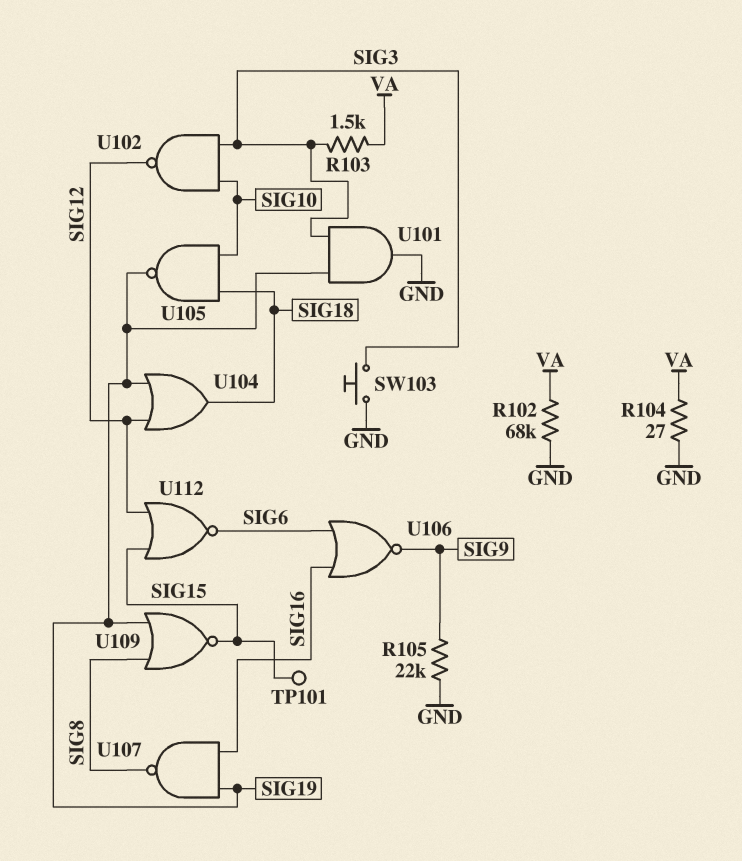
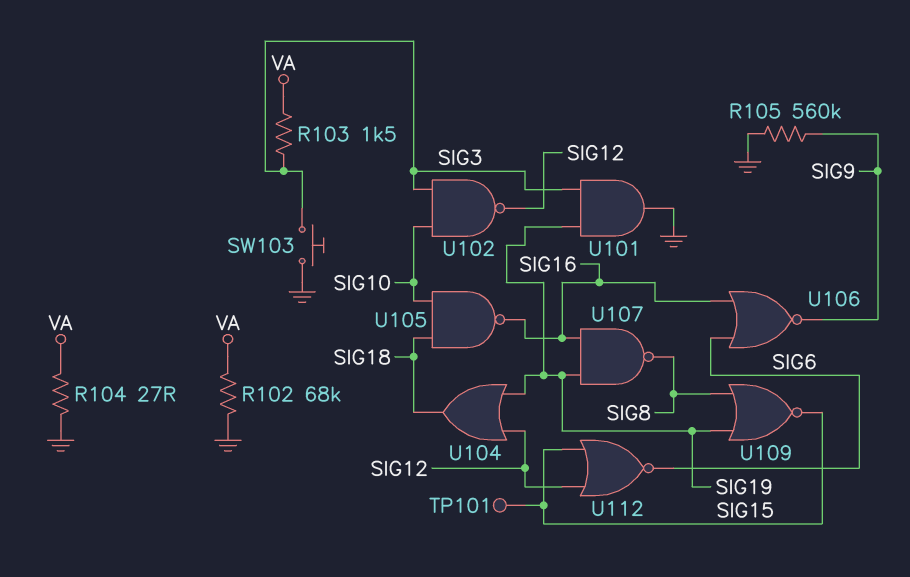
R105: 22k (GND, SIG9) -> 560k (GND, SIG9)
U105: NAND (in SIG10, in SIG18, out SIG19) -> NAND (in SIG10, in SIG18, out SIG16)

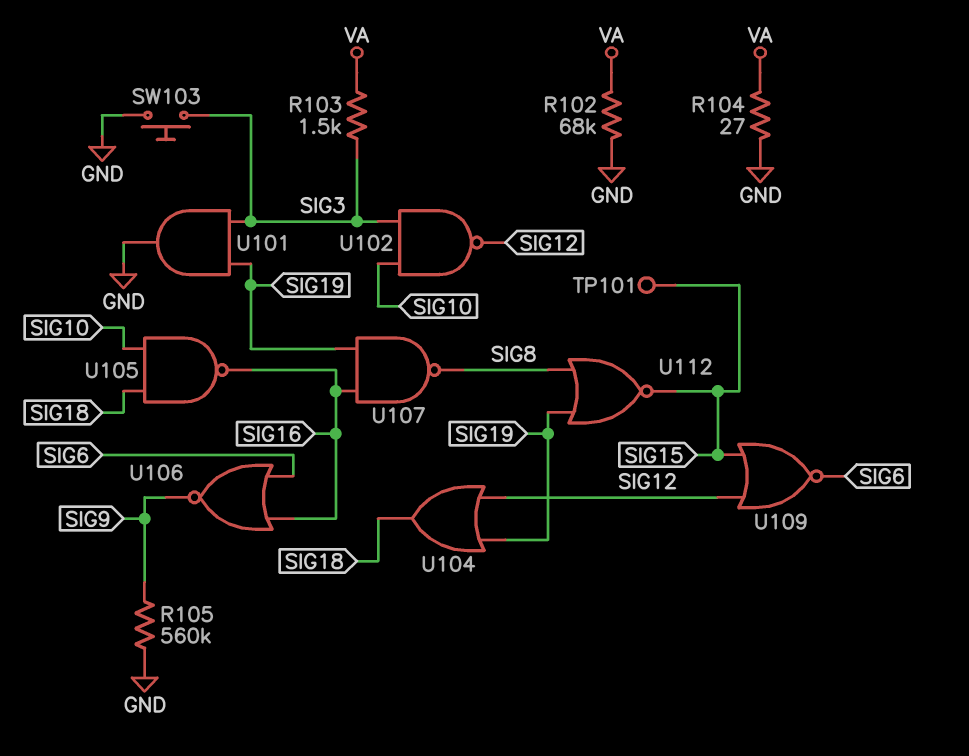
U109: NOR (in SIG8, in SIG19, out SIG15) -> NOR (in SIG12, in SIG15, out SIG6)
U112: NOR (in SIG12, in SIG15, out SIG6) -> NOR (in SIG8, in SIG19, out SIG15)

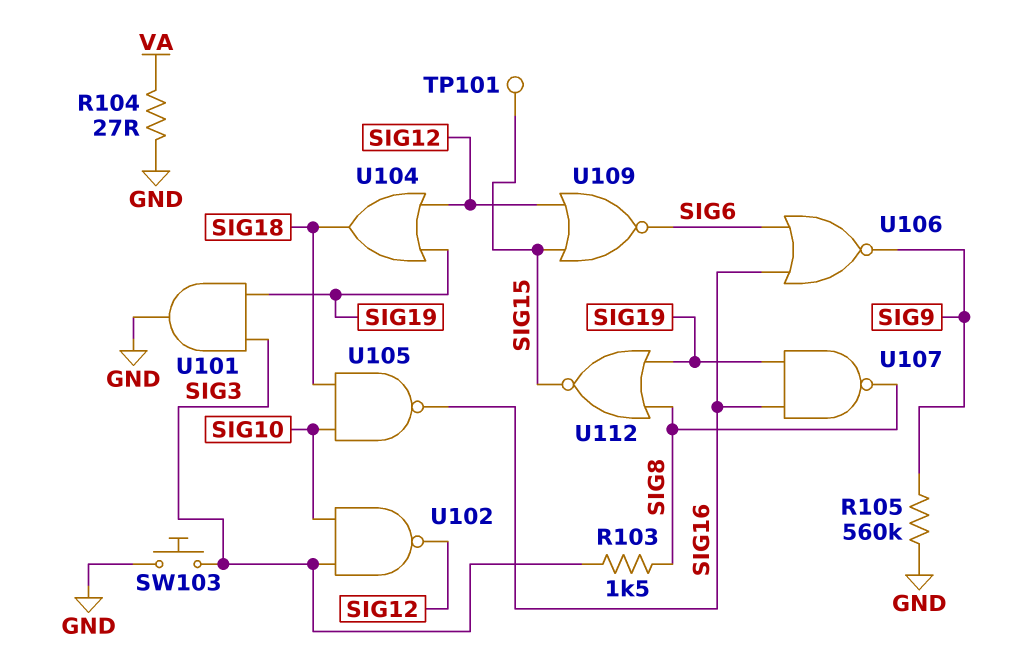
R102: 68k (GND, VA) -> none
R103: 1.5k (SIG3, VA) -> 1.5k (SIG3, SIG8)

